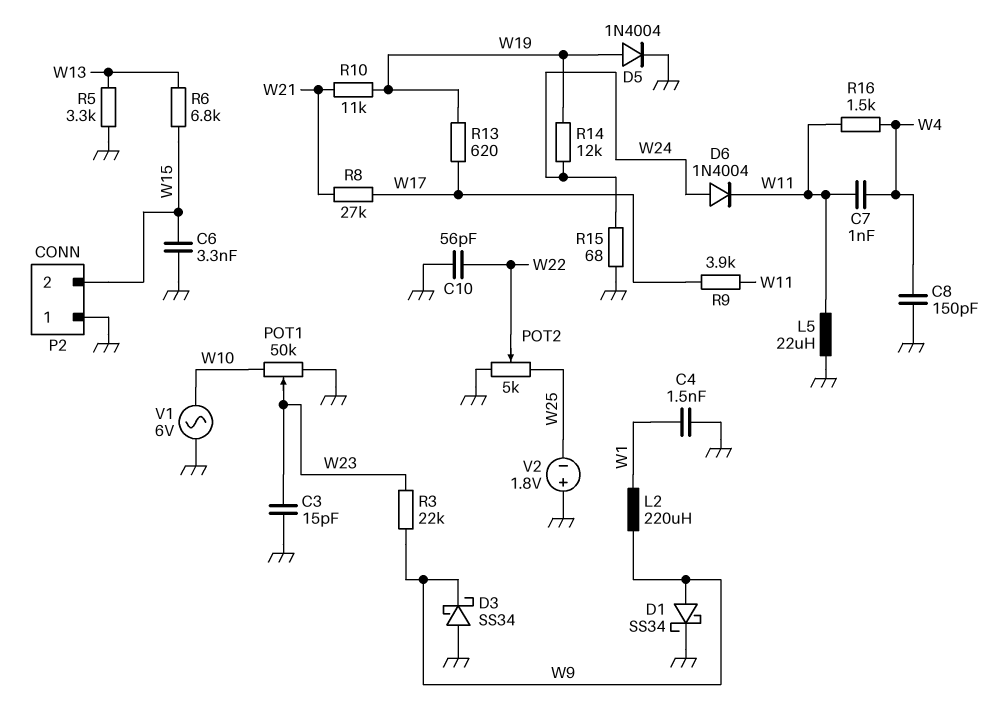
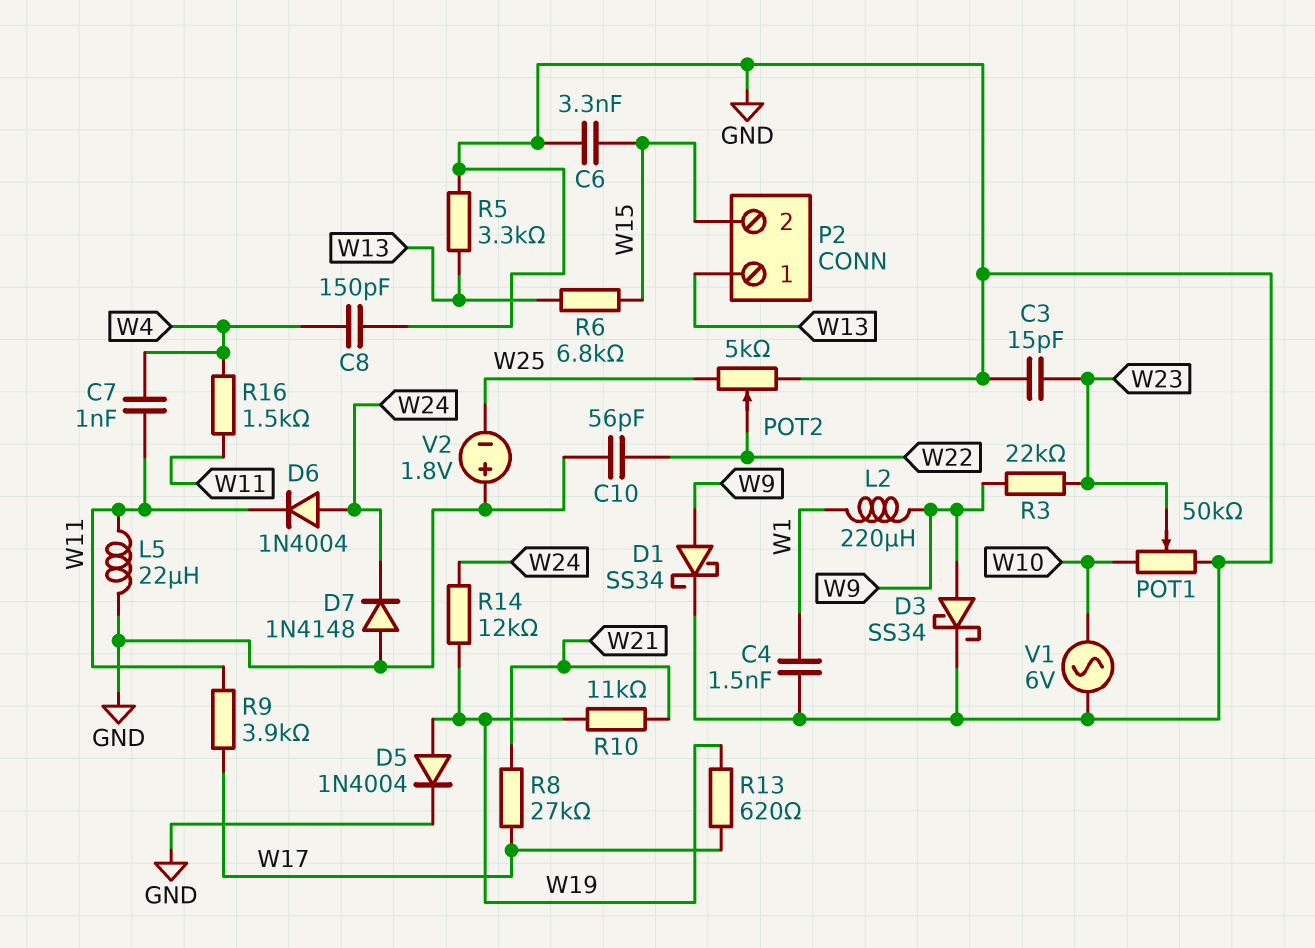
D3: schottky SS34 (A GND, K W9) -> schottky SS34 (A W9, K GND)
D7: none -> diode 1N4148 (A GND, K W24)
P2 pin 1: GND -> W13
R15: 68 (GND, W24) -> none

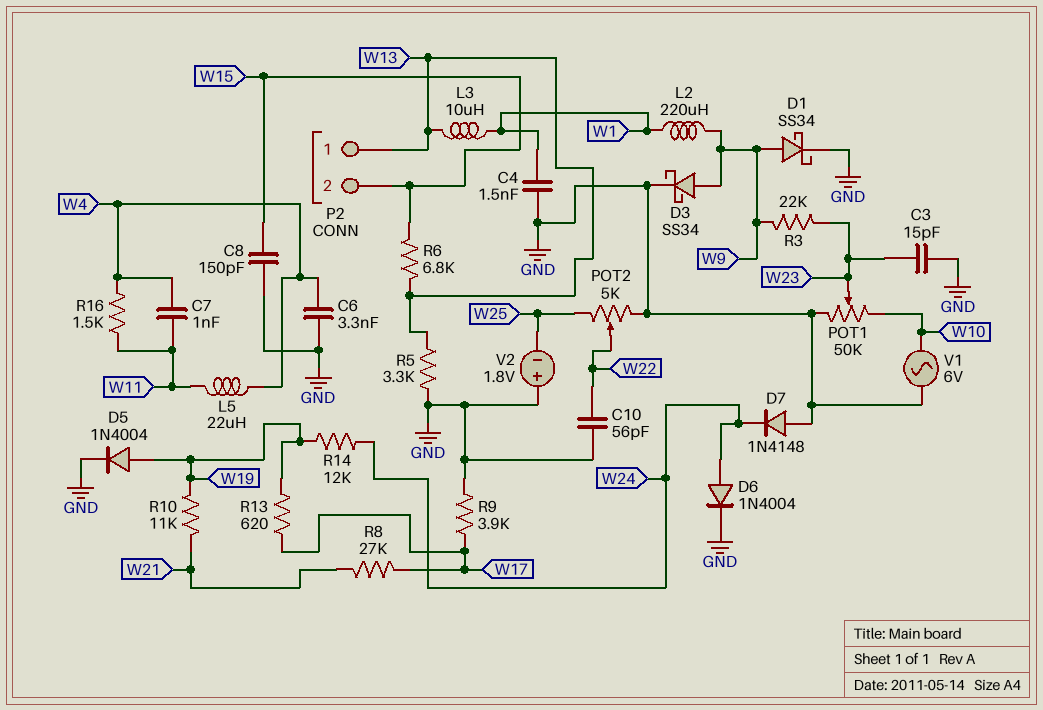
C6: 3.3nF (GND, W15) -> 3.3nF (GND, W4)
C8: 150pF (GND, W4) -> 150pF (GND, W15)
D6: diode 1N4004 (A W24, K W11) -> diode 1N4004 (A W24, K GND)
L3: none -> 10uH (W1, W13)
L5: 22uH (GND, W11) -> 22uH (W4, W11)
R9: 3.9k (W11, W17) -> 3.9k (GND, W17)

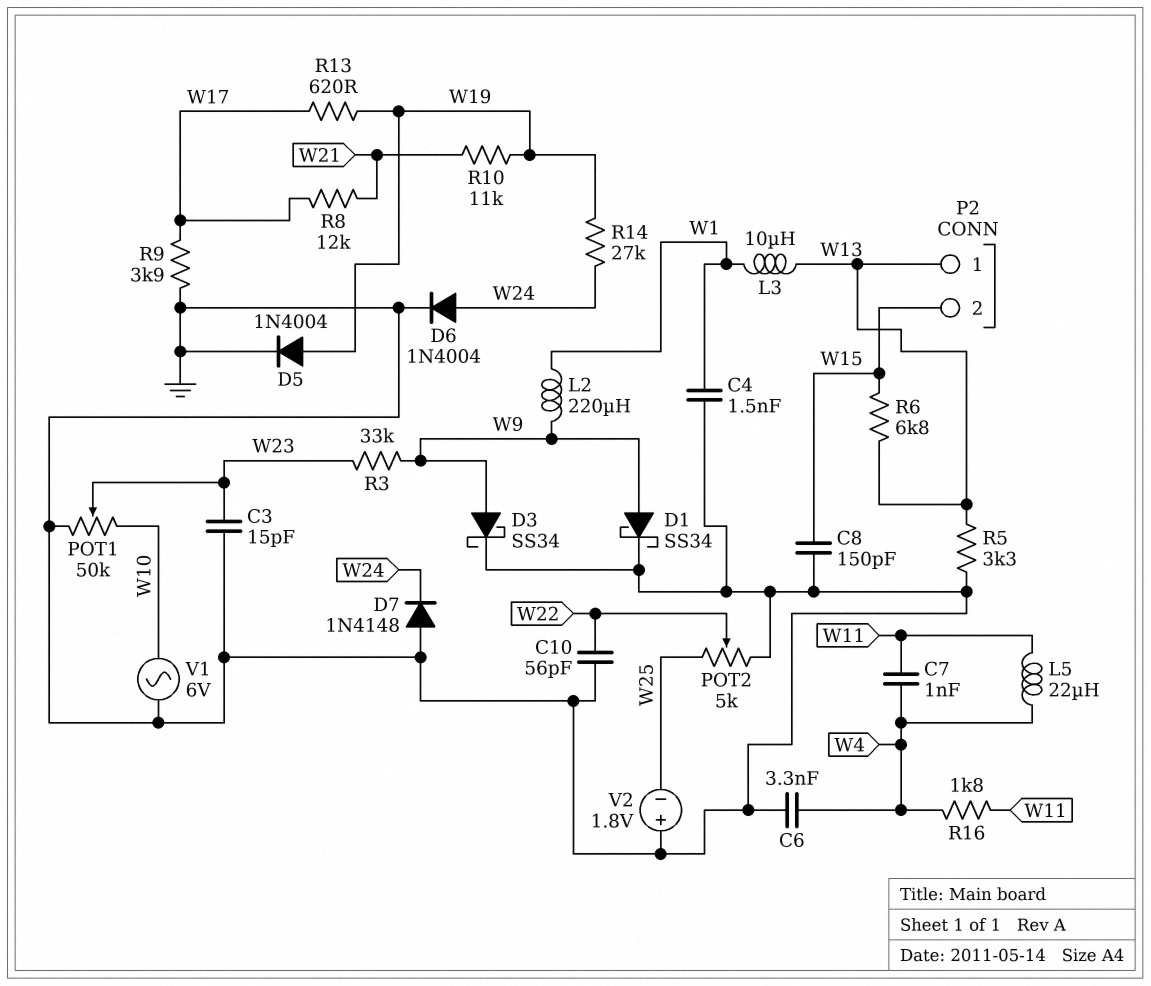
R3: 22k (W9, W23) -> 33k (W9, W23)
R8: 27k (W17, W21) -> 12k (W17, W21)
R14: 12k (W19, W24) -> 27k (W19, W24)
R16: 1.5k (W4, W11) -> 1.8k (W4, W11)

